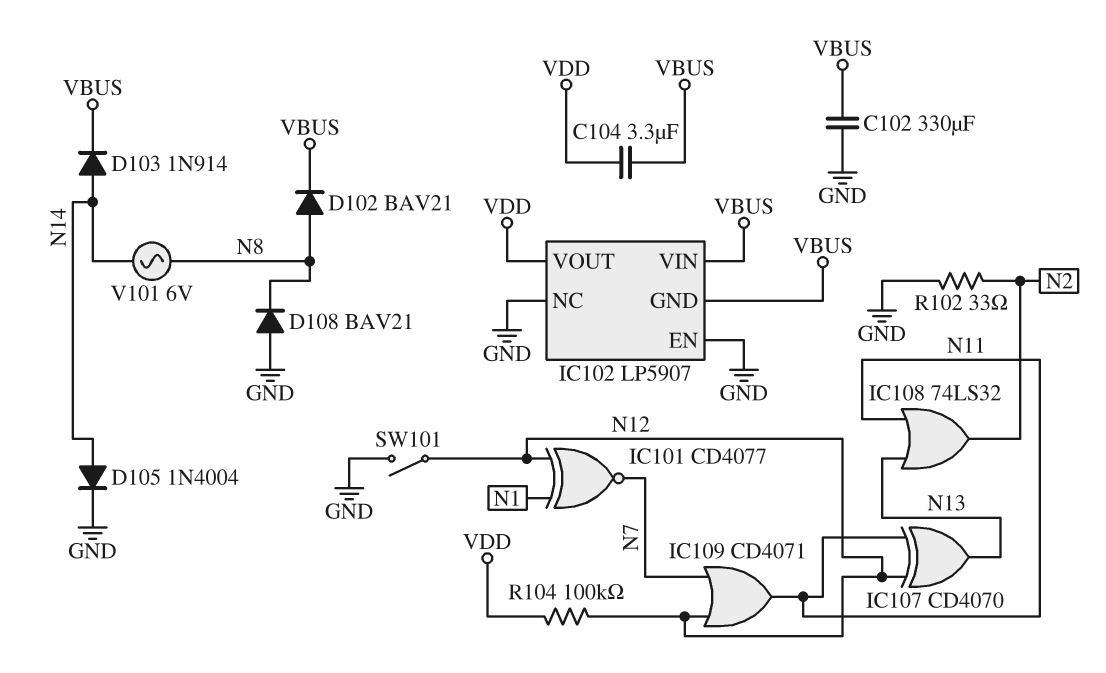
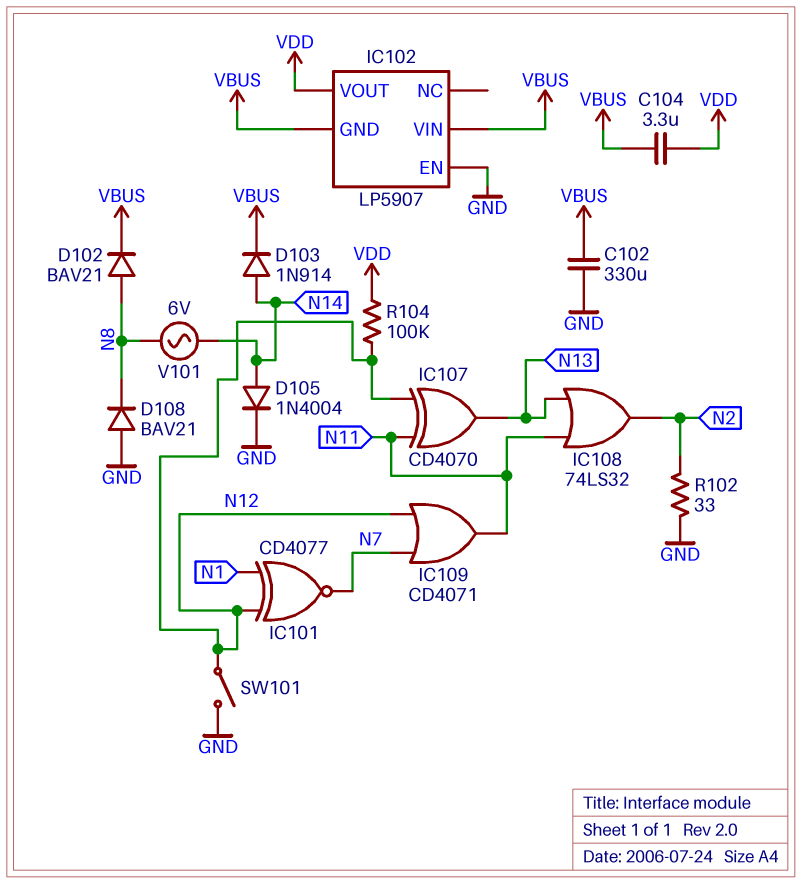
IC102 pin NC: GND -> none

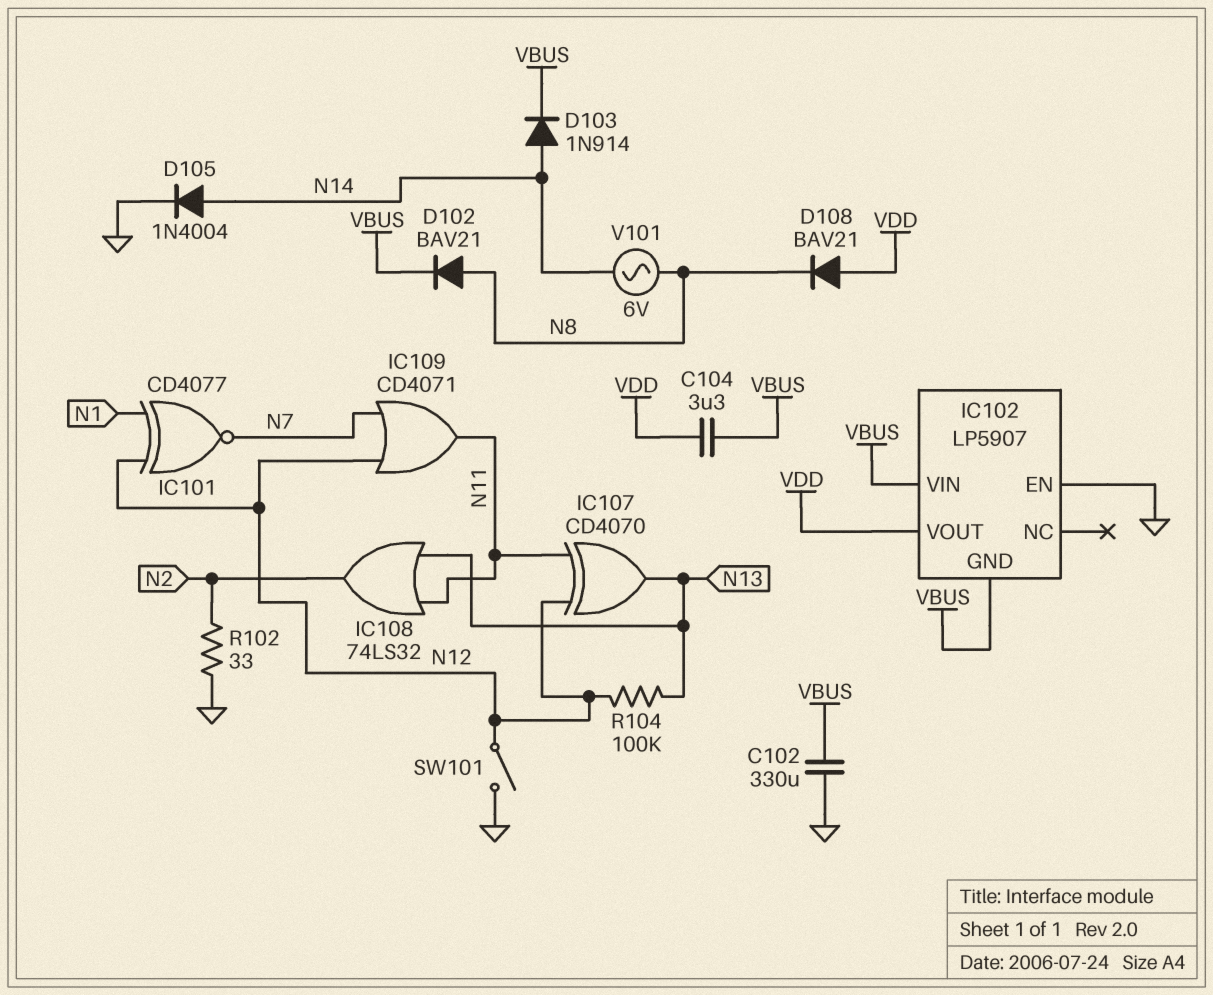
D108: diode BAV21 (A GND, K N8) -> diode BAV21 (A VDD, K N8)
R104: 100k (N12, VDD) -> 100k (N12, N13)

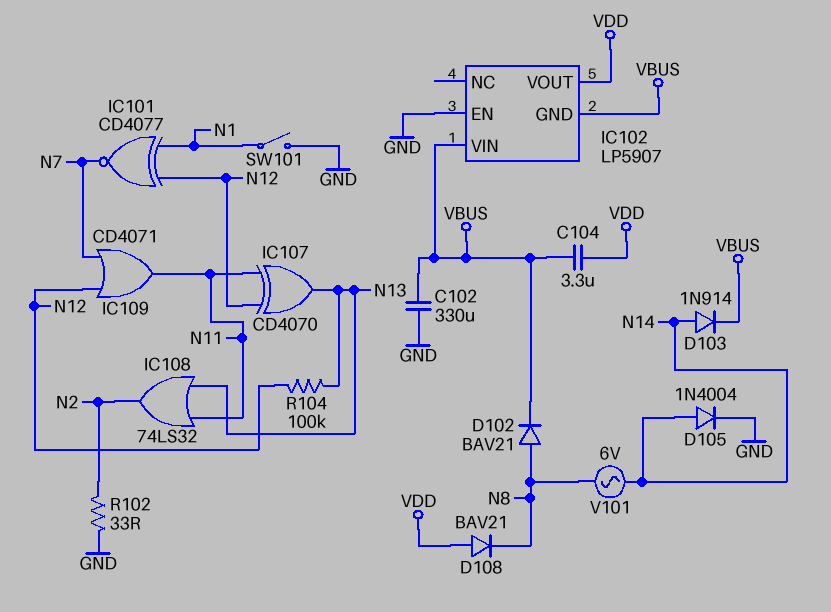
SW101: switch (GND, N12) -> switch (GND, N1)

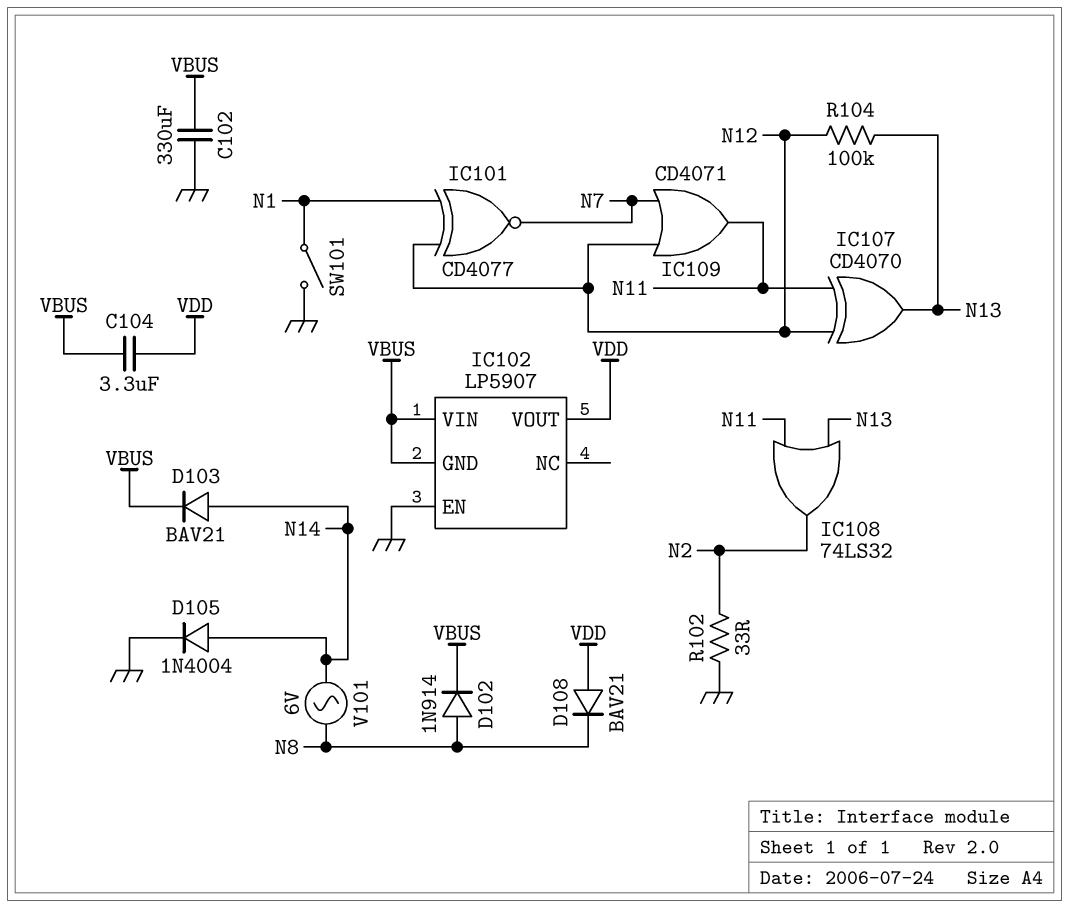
D102: diode BAV21 (A N8, K VBUS) -> diode 1N914 (A N8, K VBUS)
D103: diode 1N914 (A N14, K VBUS) -> diode BAV21 (A N14, K VBUS)

